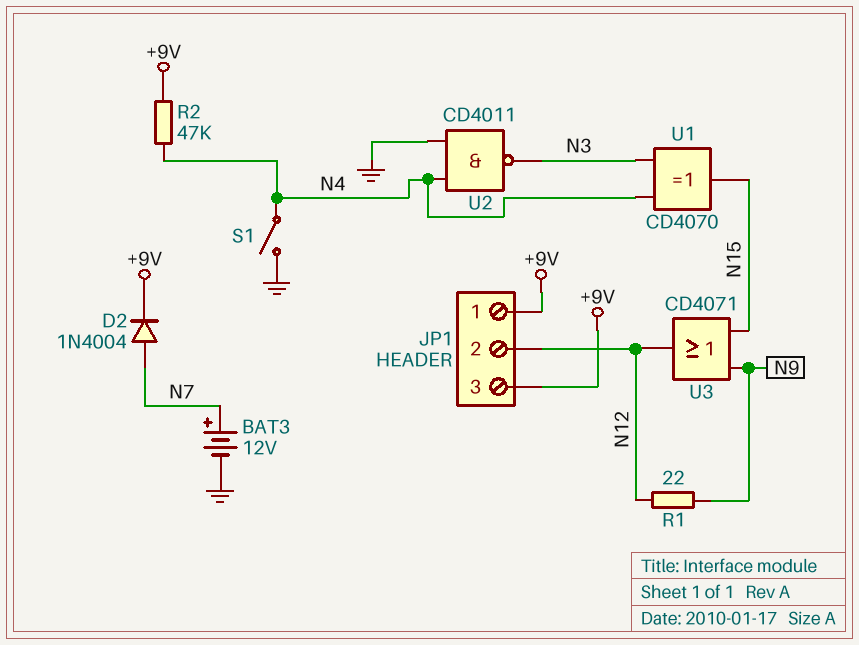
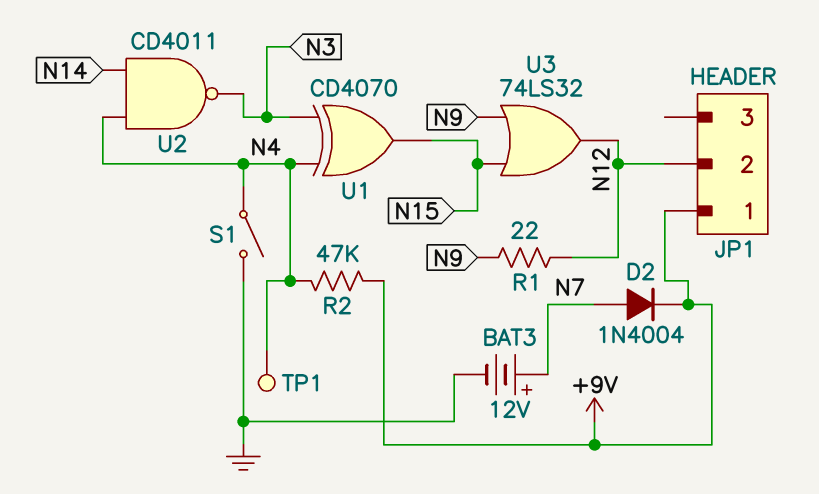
JP1 pin 3: +9V -> none
TP1: none -> test point (N4)
U2: NAND CD4011 (in GND, in N4, out N3) -> NAND CD4011 (in N4, in N14, out N3)
U3: OR CD4071 (in N9, in N15, out N12) -> OR 74LS32 (in N9, in N15, out N12)

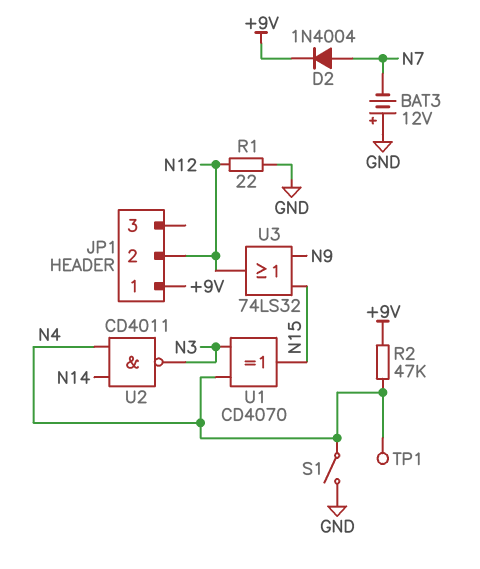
BAT3: 12V (plus N7, minus GND) -> 12V (plus GND, minus N7)
R1: 22 (N9, N12) -> 22 (GND, N12)

